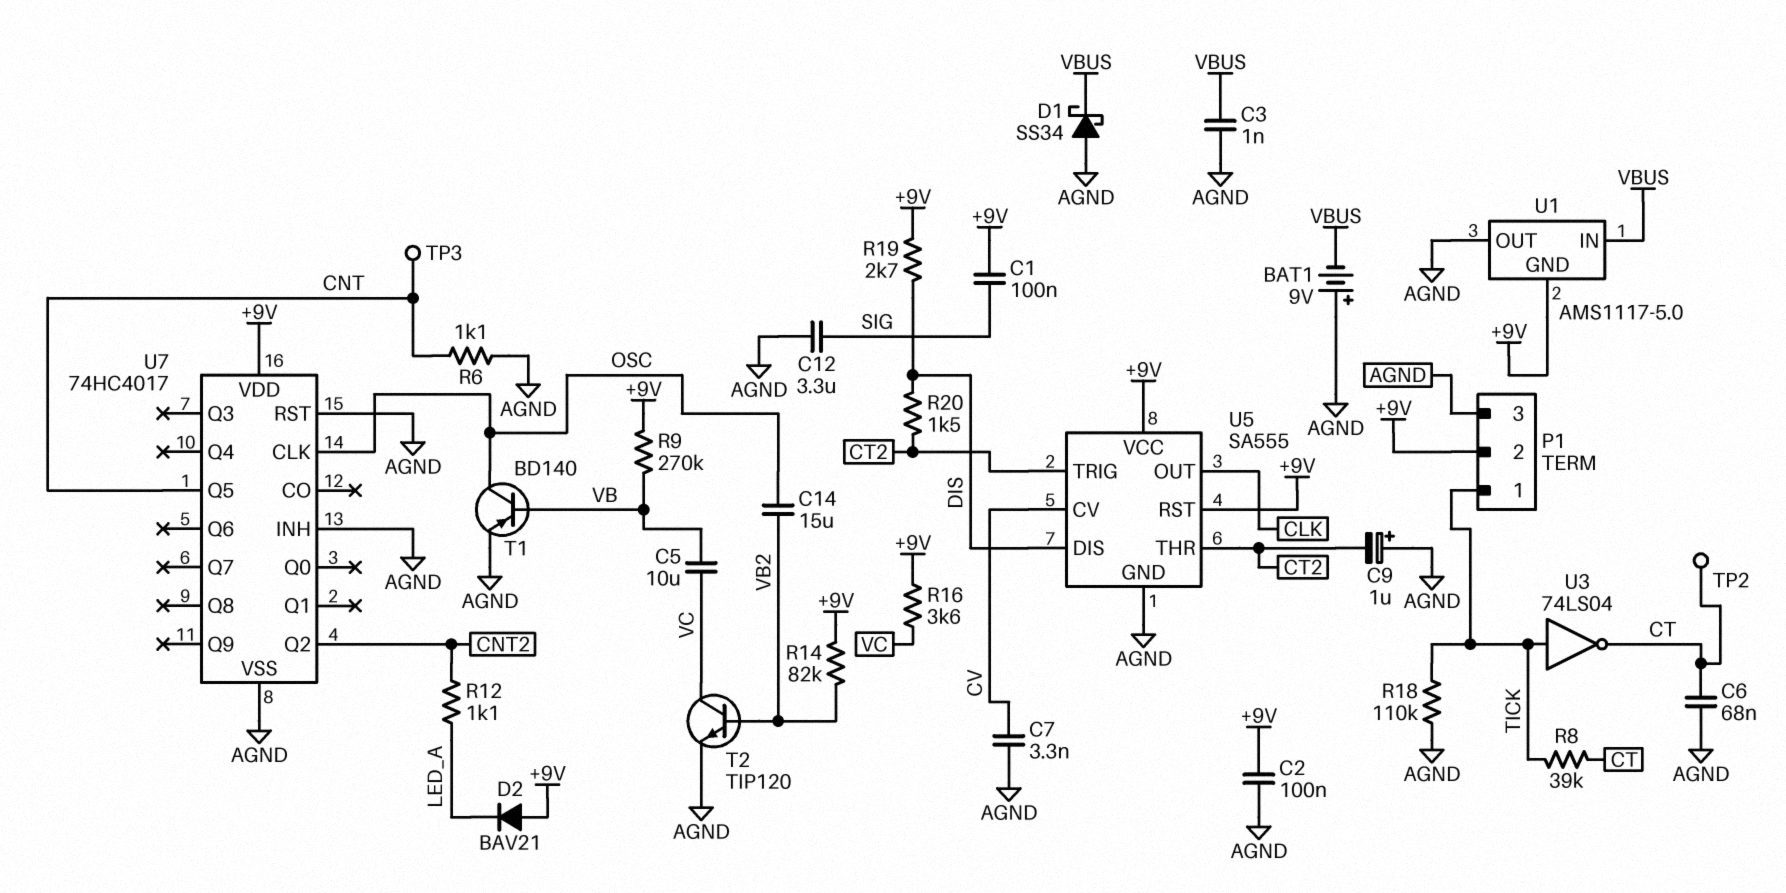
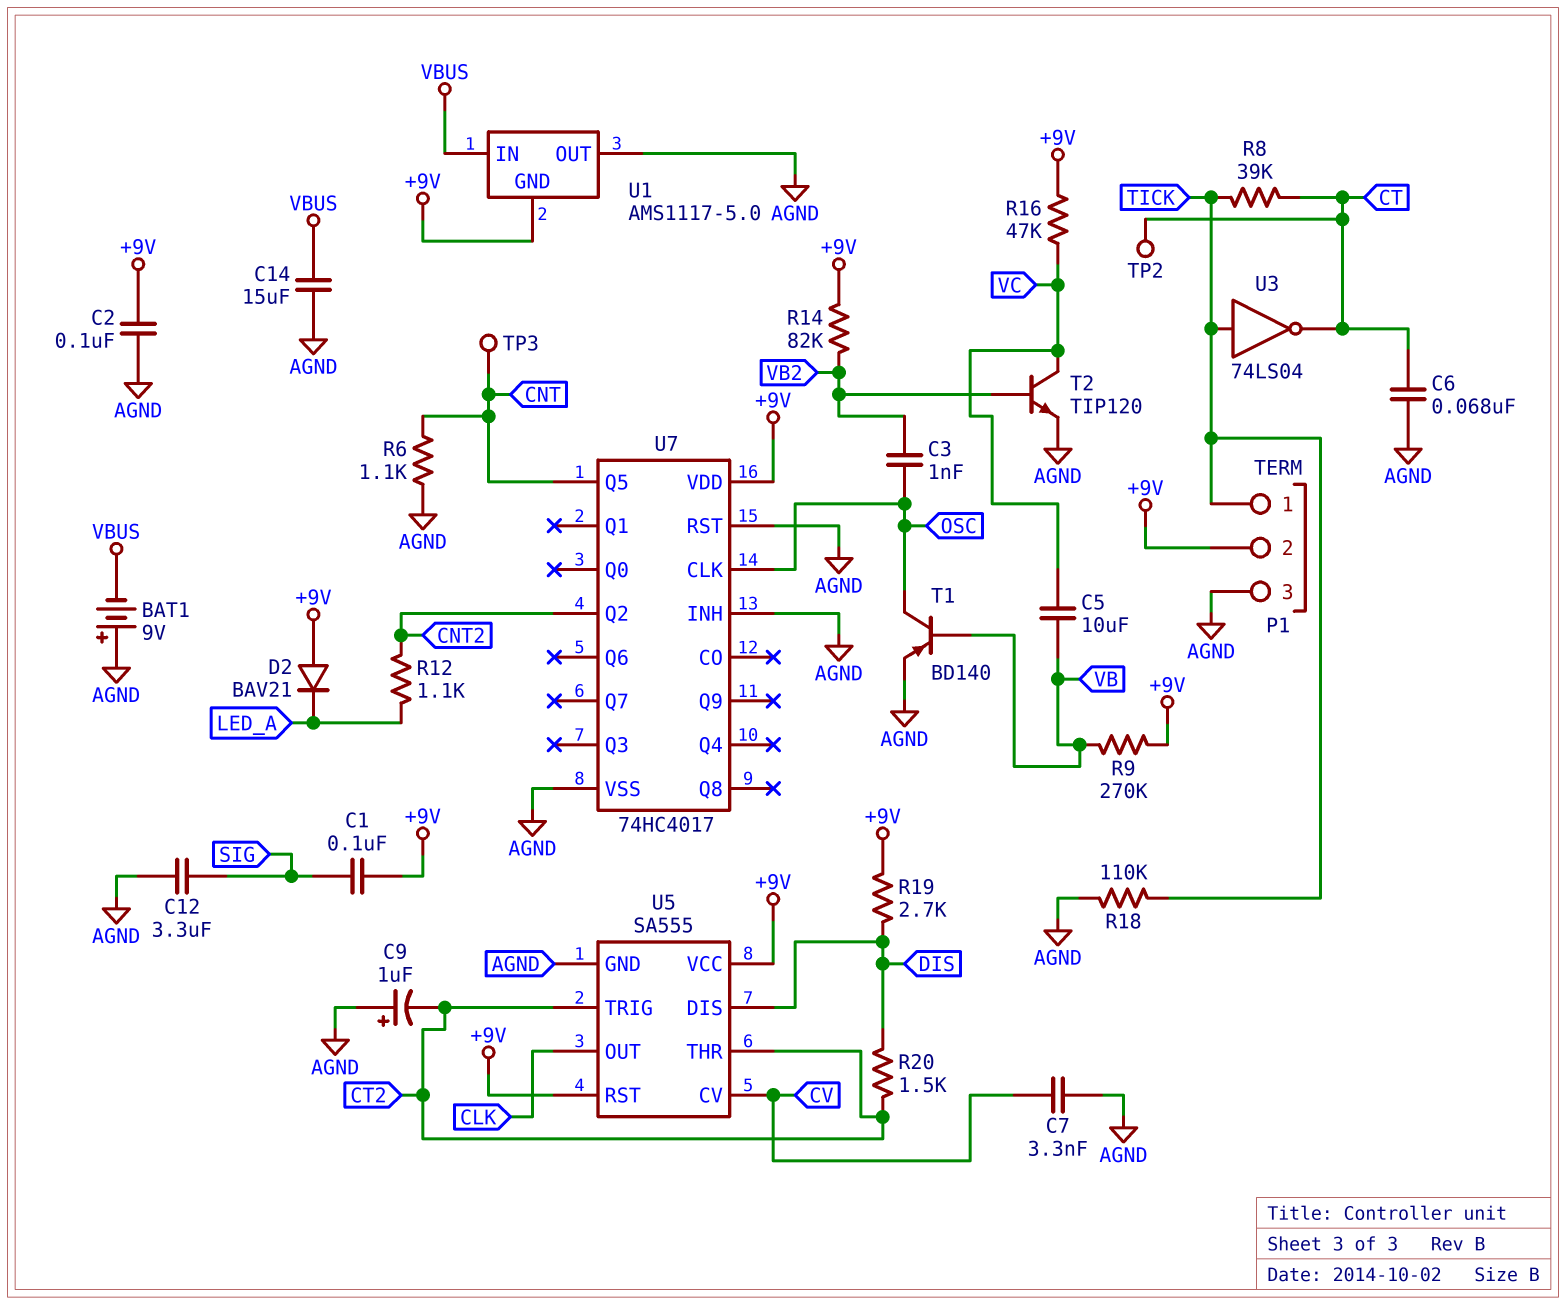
C3: 1nF (AGND, VBUS) -> 1nF (OSC, VB2)
C14: 15uF (OSC, VB2) -> 15uF (AGND, VBUS)
D1: schottky SS34 (A AGND, K VBUS) -> none
R16: 3.6k (+9V, VC) -> 47k (+9V, VC)

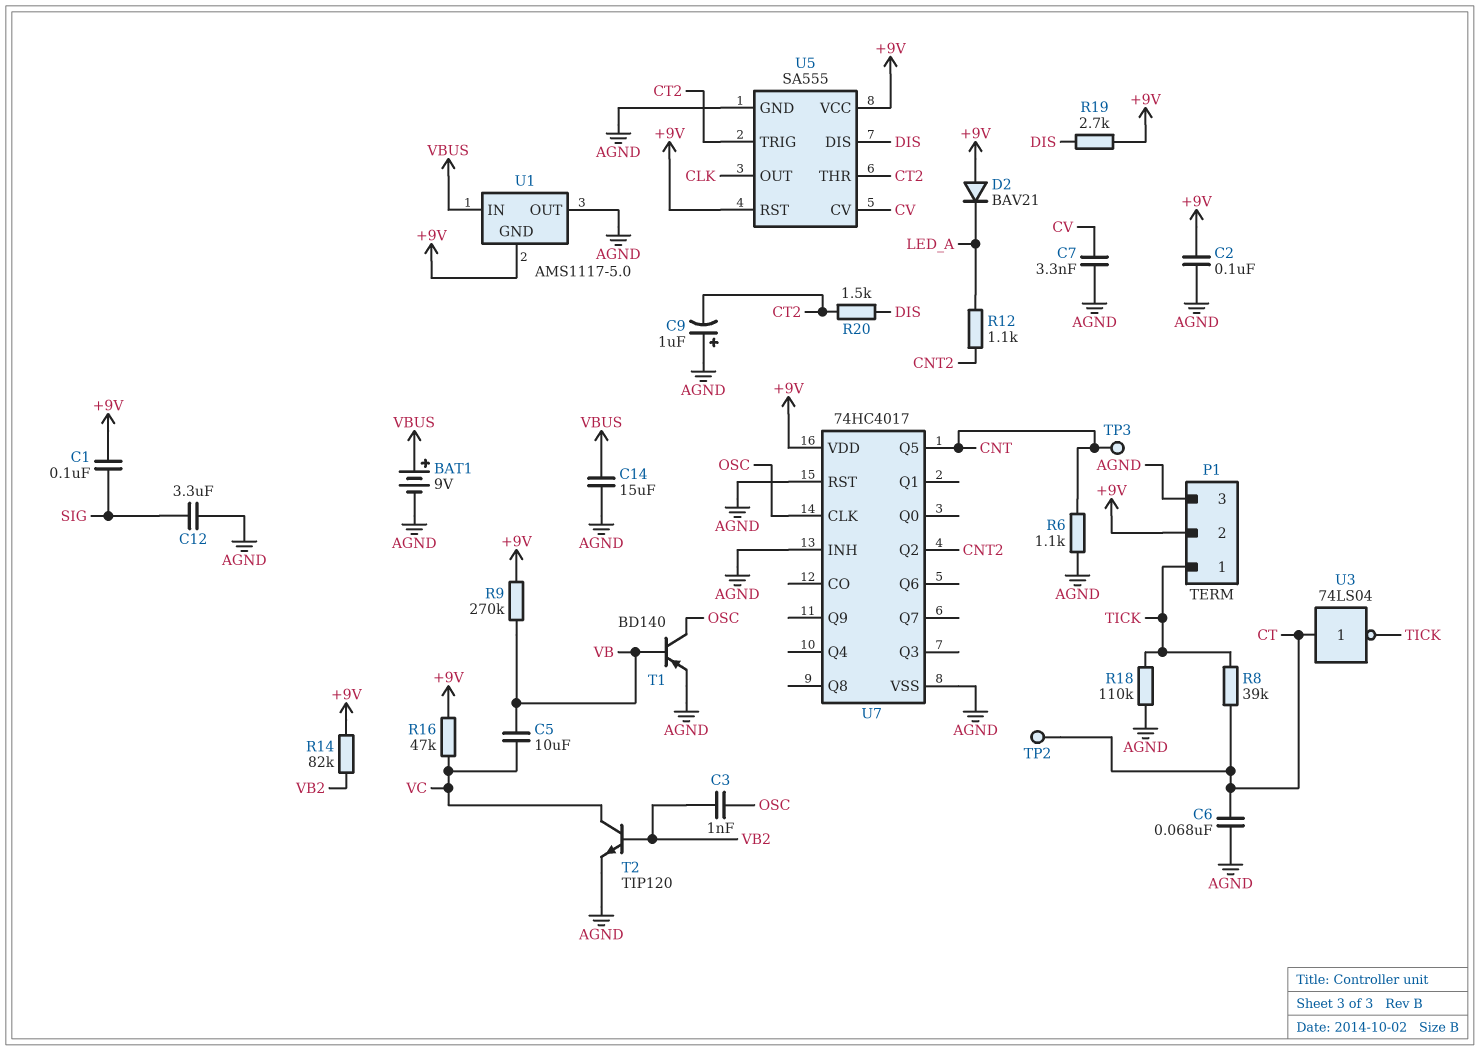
BAT1: 9V (plus AGND, minus VBUS) -> 9V (plus VBUS, minus AGND)
U3: NOT 74LS04 (in TICK, out CT) -> NOT 74LS04 (in CT, out TICK)

